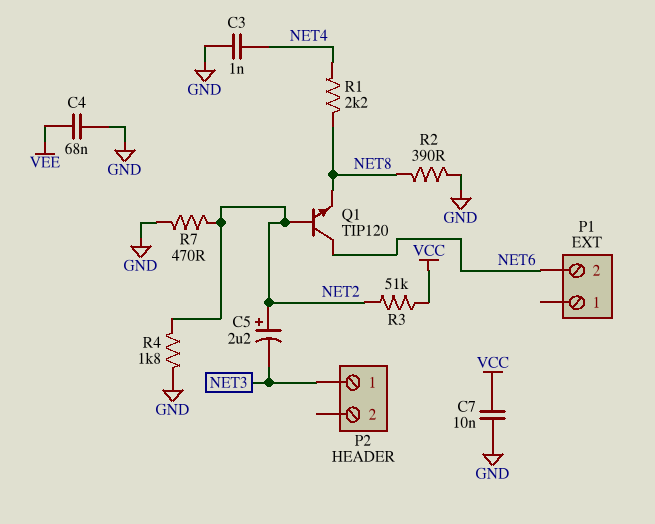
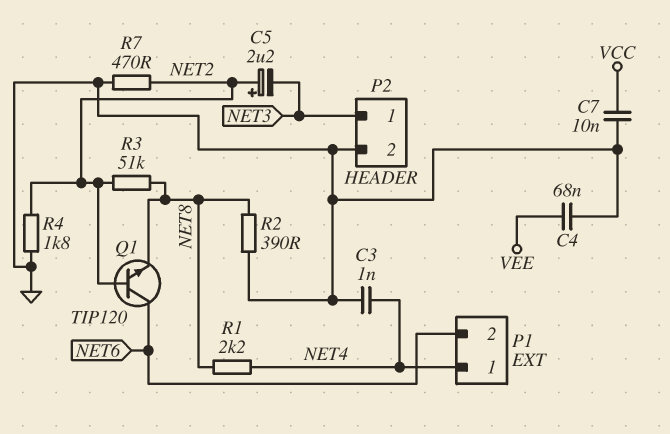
P1 pin 1: none -> NET4
P2 pin 2: none -> GND
R3: 51k (NET2, VCC) -> 51k (NET2, NET8)

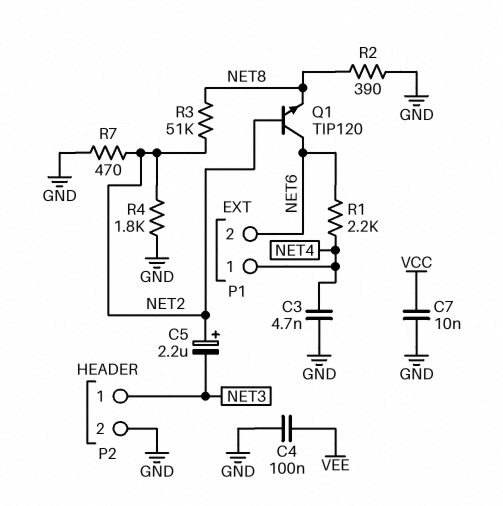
C3: 1nF (GND, NET4) -> 4.7nF (GND, NET4)
C4: 68nF (GND, VEE) -> 100nF (GND, VEE)
R1: 2.2k (NET4, NET8) -> 2.2k (NET4, NET6)

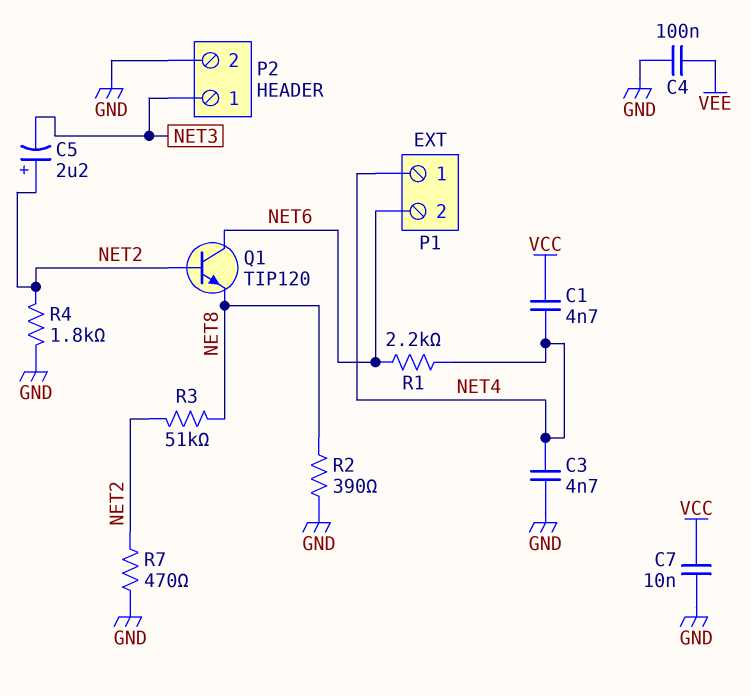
C1: none -> 4.7nF (NET4, VCC)

